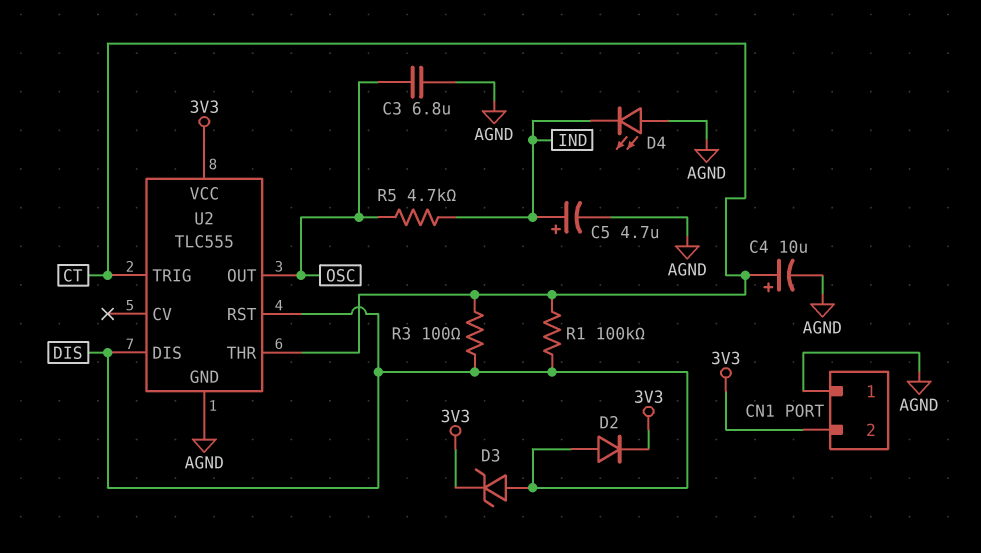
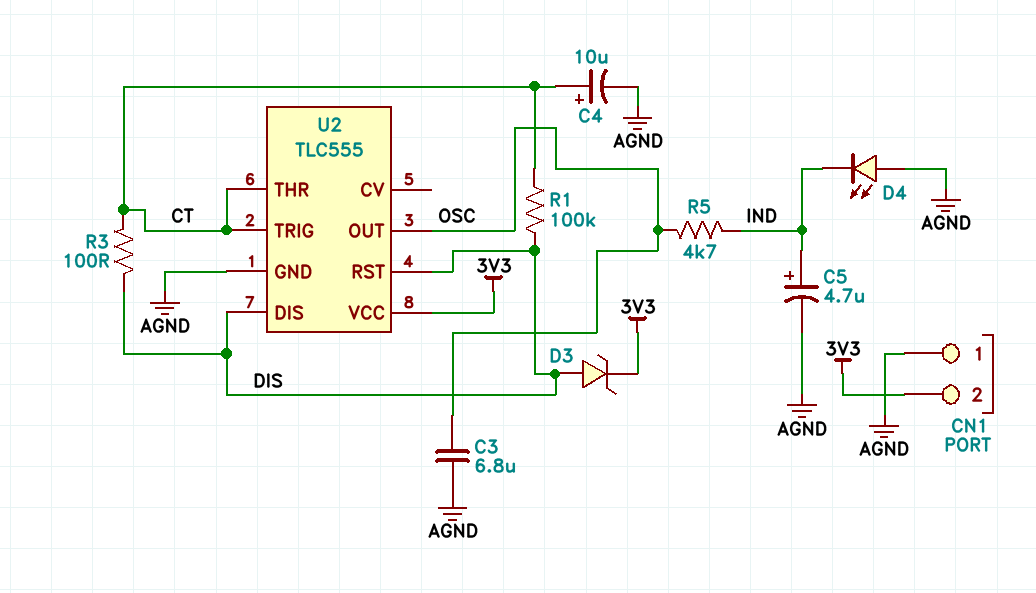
D2: diode (A DIS, K 3V3) -> none

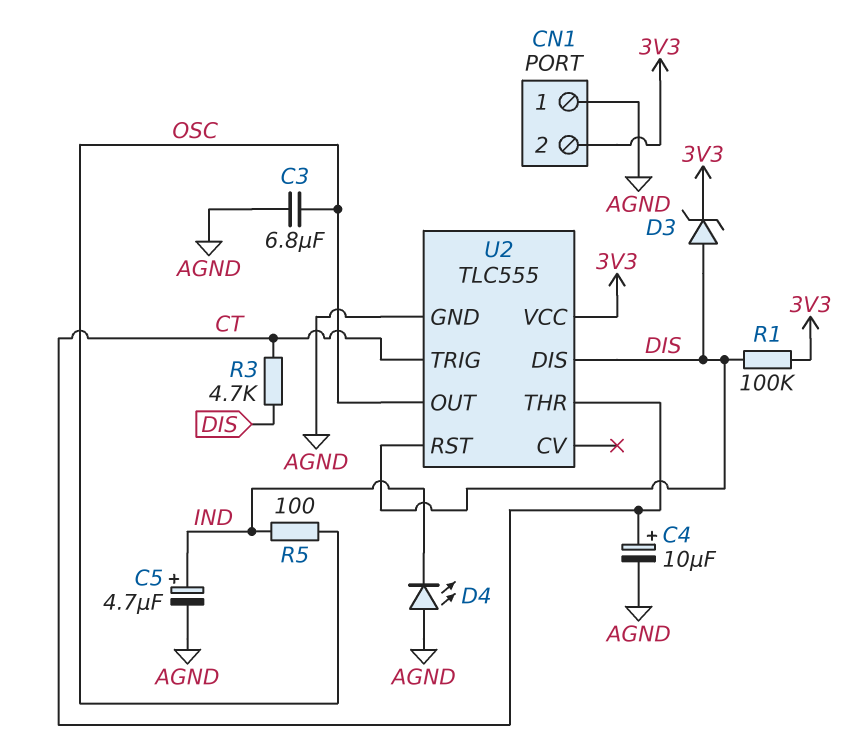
R1: 100k (CT, DIS) -> 100k (3V3, DIS)
R3: 100 (CT, DIS) -> 4.7k (CT, DIS)
R5: 4.7k (IND, OSC) -> 100 (IND, OSC)

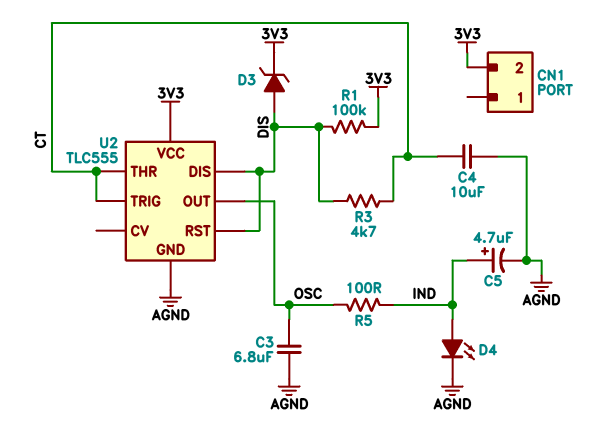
C4: 10uF (plus CT, minus AGND) -> 10uF (AGND, CT)
CN1 pin 1: AGND -> none
D4: LED (A AGND, K IND) -> LED (A IND, K AGND)

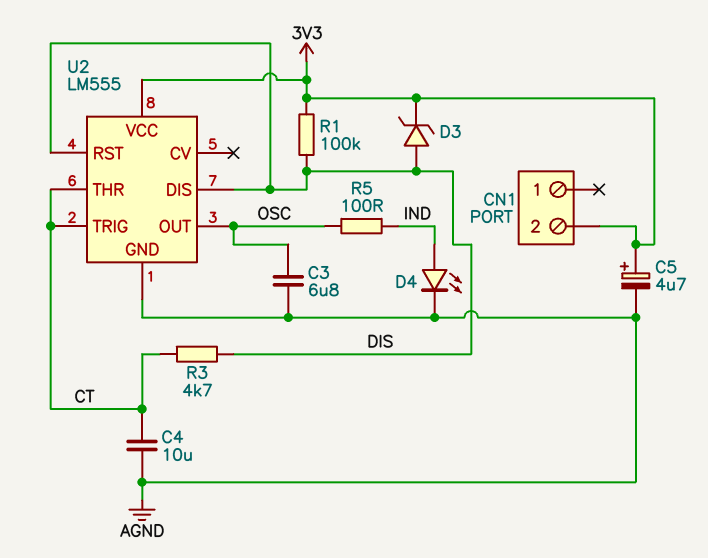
C5: 4.7uF (plus IND, minus AGND) -> 4.7uF (plus 3V3, minus AGND)
U2: TLC555 -> LM555

